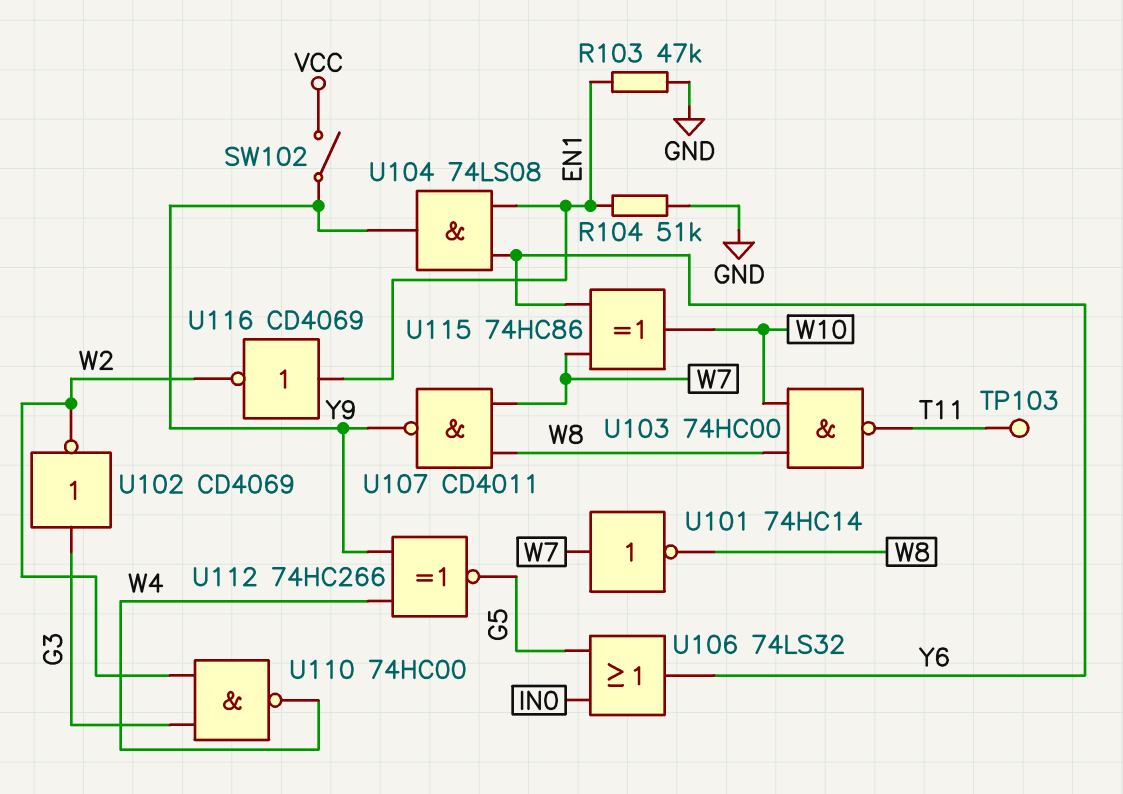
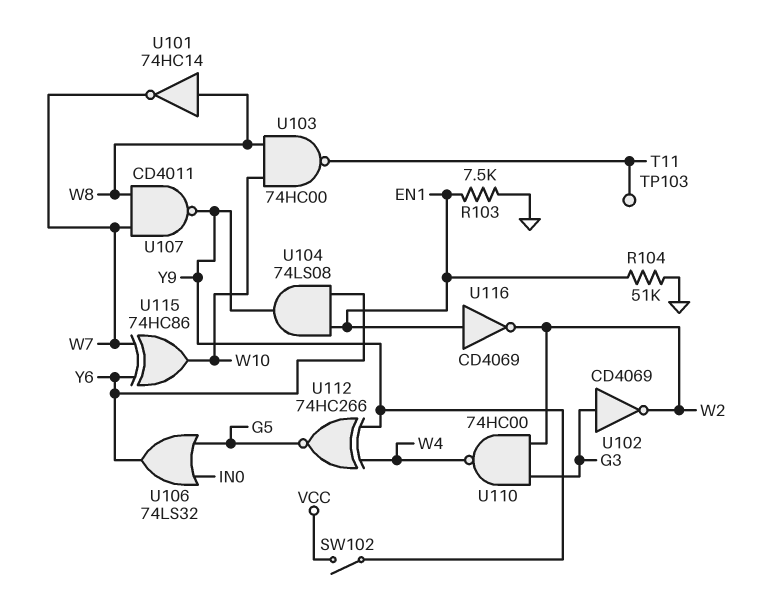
R103: 47k (EN1, GND) -> 7.5k (EN1, GND)
U101: NOT 74HC14 (in W7, out W8) -> NOT 74HC14 (in W8, out W7)

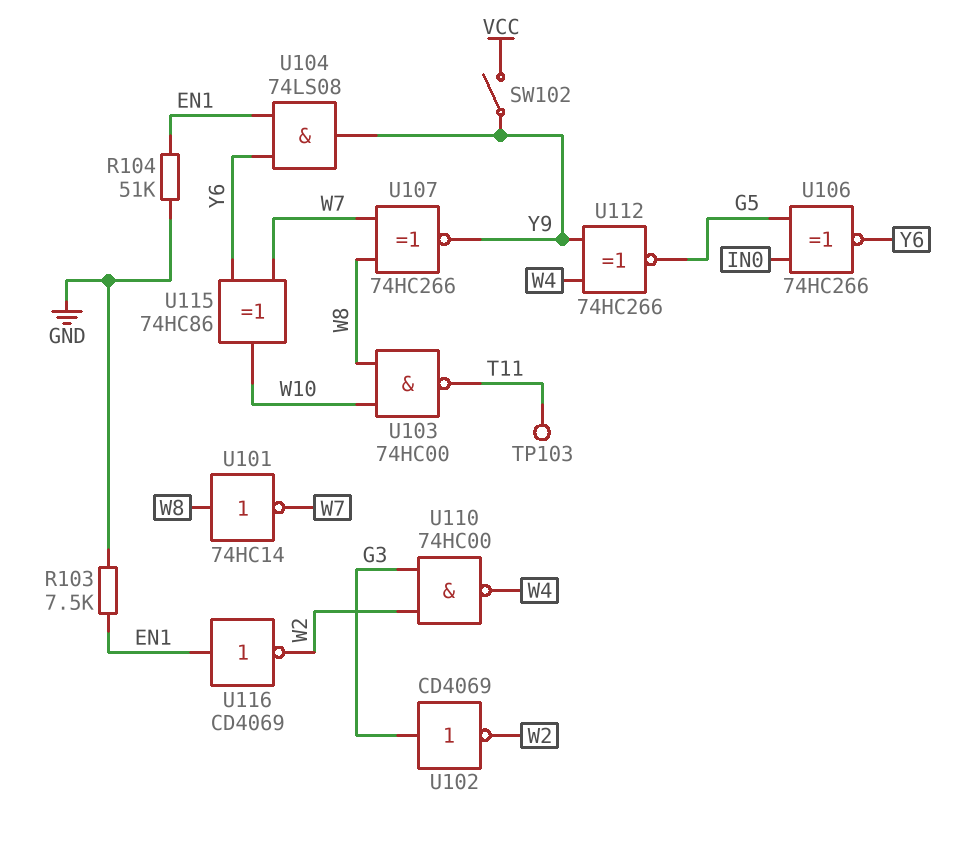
U106: OR 74LS32 (in G5, in IN0, out Y6) -> XNOR 74HC266 (in G5, in IN0, out Y6)
U107: NAND CD4011 (in W7, in W8, out Y9) -> XNOR 74HC266 (in W7, in W8, out Y9)

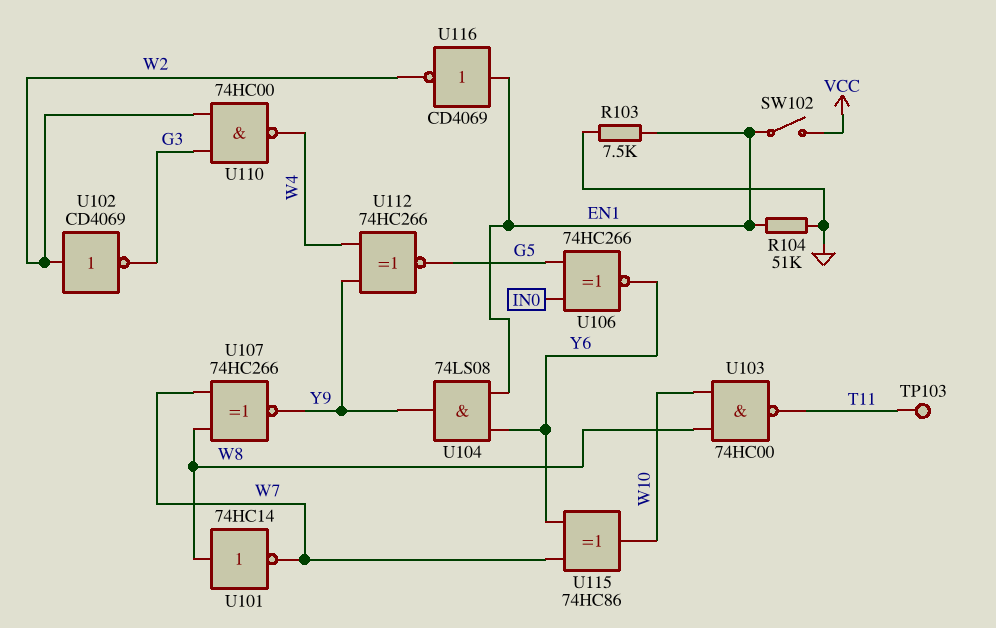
SW102: switch (VCC, Y9) -> switch (EN1, VCC)
U102: NOT CD4069 (in G3, out W2) -> NOT CD4069 (in W2, out G3)

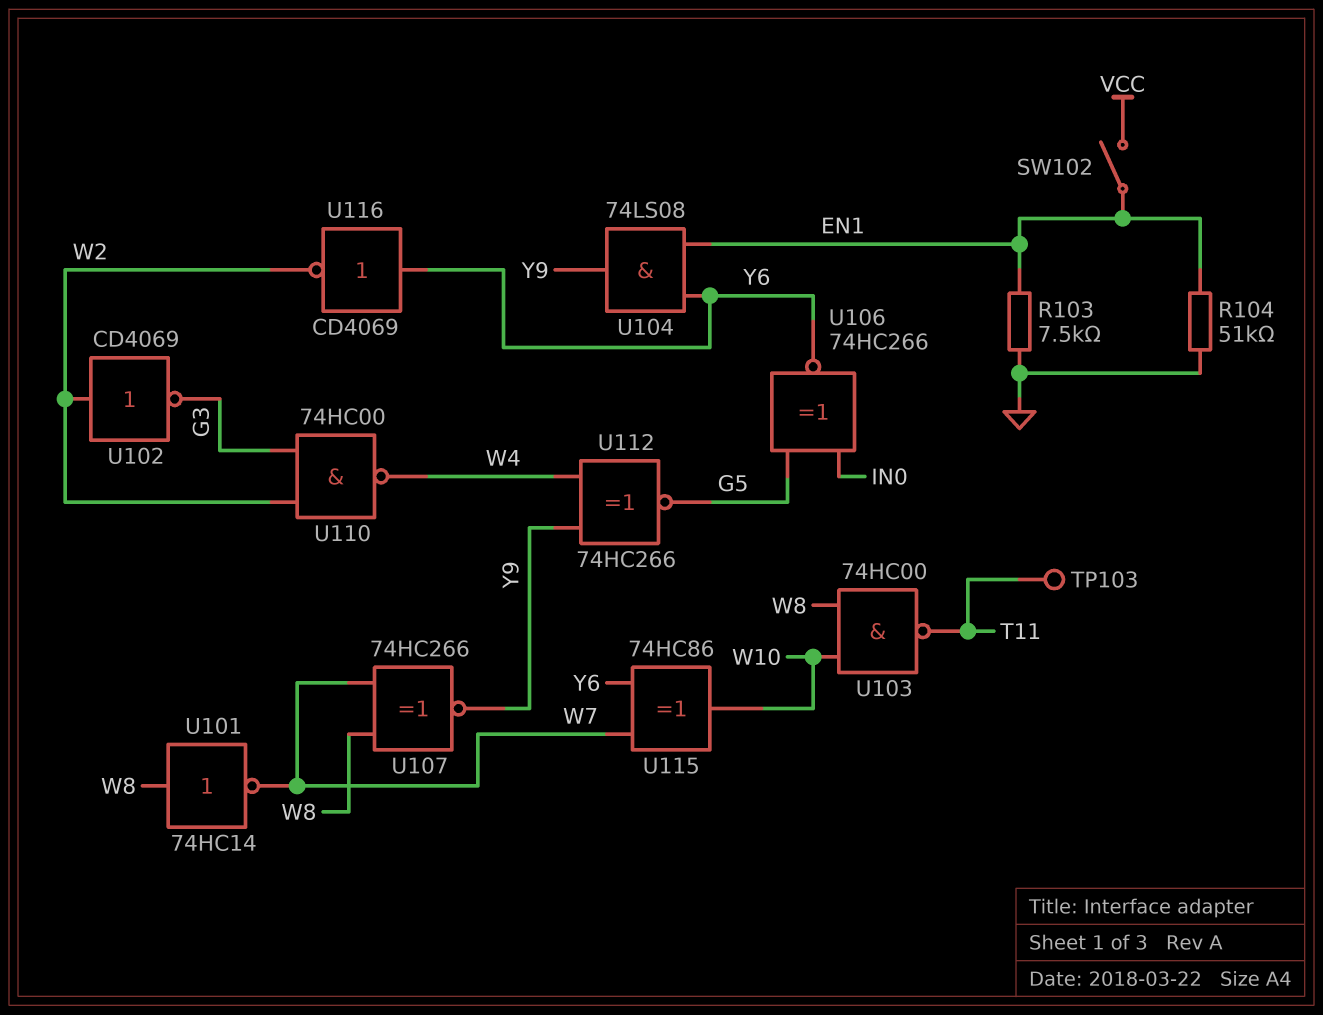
U116: NOT CD4069 (in EN1, out W2) -> NOT CD4069 (in Y6, out W2)

